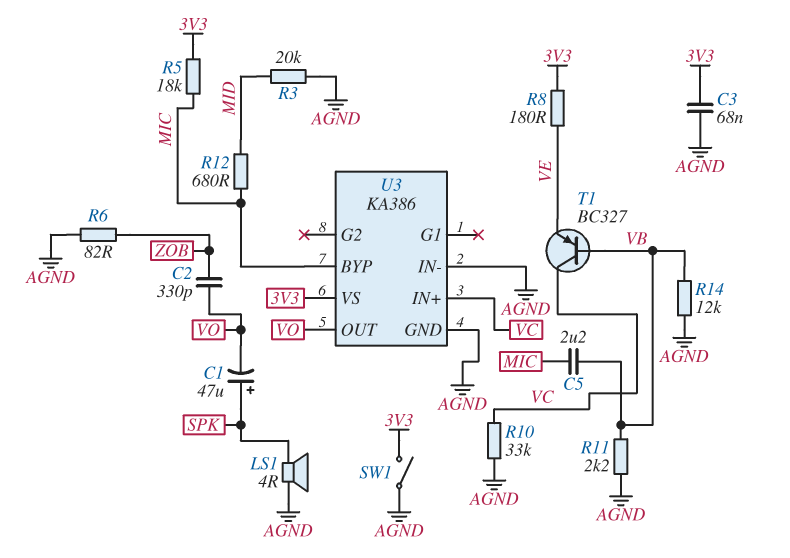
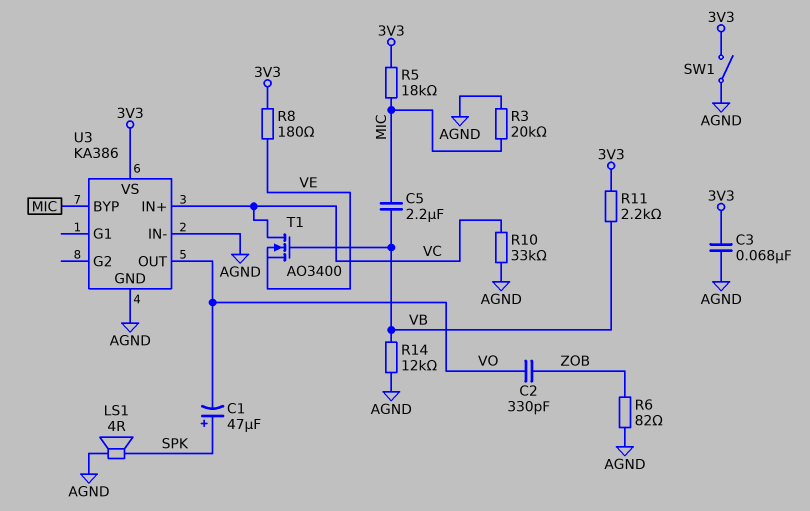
R3: 20k (AGND, MID) -> 20k (AGND, MIC)
R11: 2.2k (AGND, VB) -> 2.2k (3V3, VB)
R12: 680 (MIC, MID) -> none
T1: PNP BC327 (B VB, C VC, E VE) -> NMOS AO3400 (G VB, D VC, S VE)

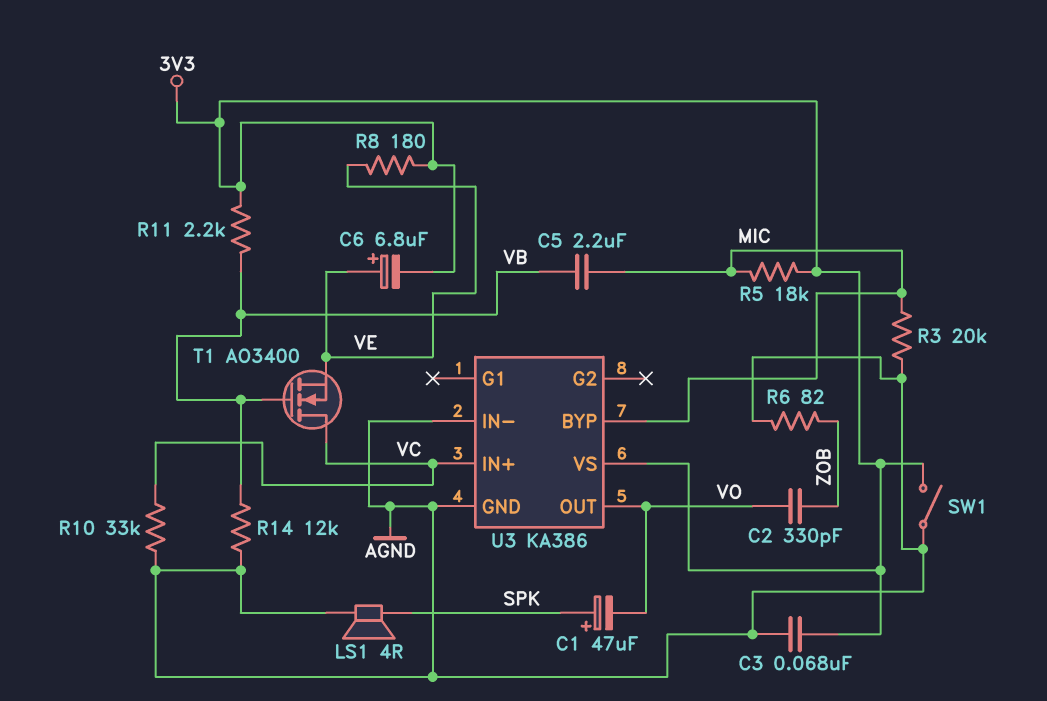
C6: none -> 6.8uF (plus VE, minus 3V3)

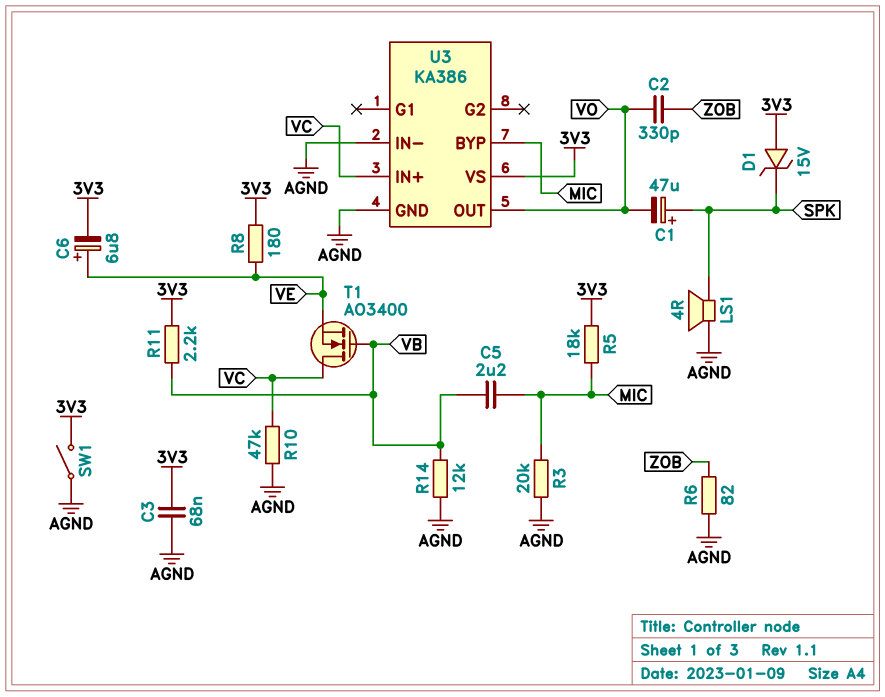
D1: none -> zener 15V (A 3V3, K SPK)
R10: 33k (AGND, VC) -> 47k (AGND, VC)

